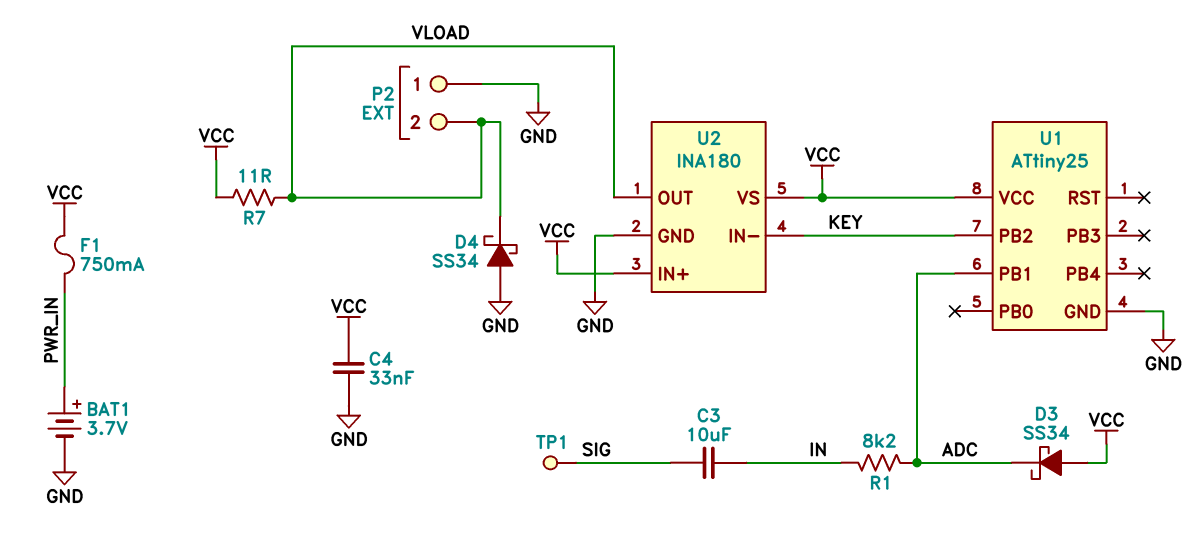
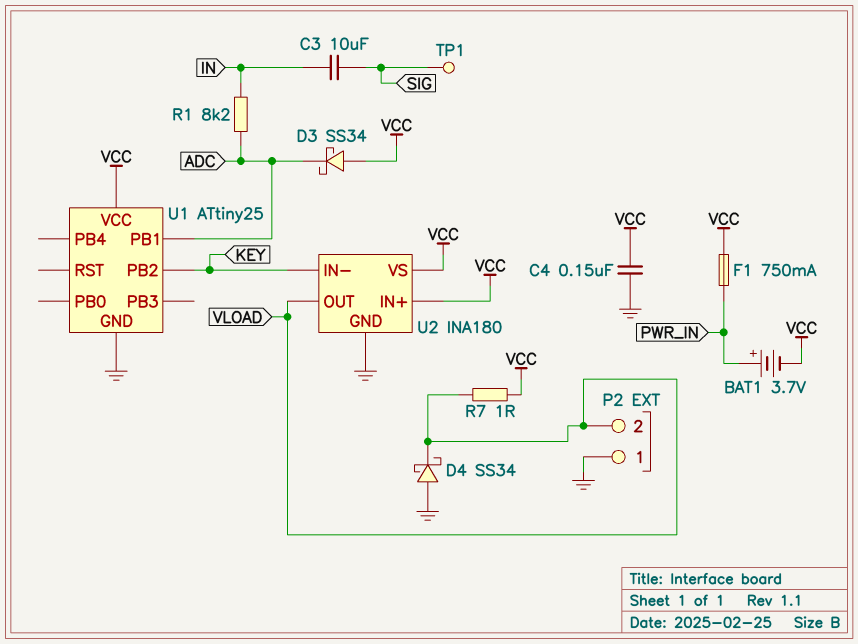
BAT1: 3.7V (plus PWR_IN, minus GND) -> 3.7V (plus PWR_IN, minus VCC)
C4: 33nF (GND, VCC) -> 150nF (GND, VCC)
R7: 11 (VCC, VLOAD) -> 1 (VCC, VLOAD)

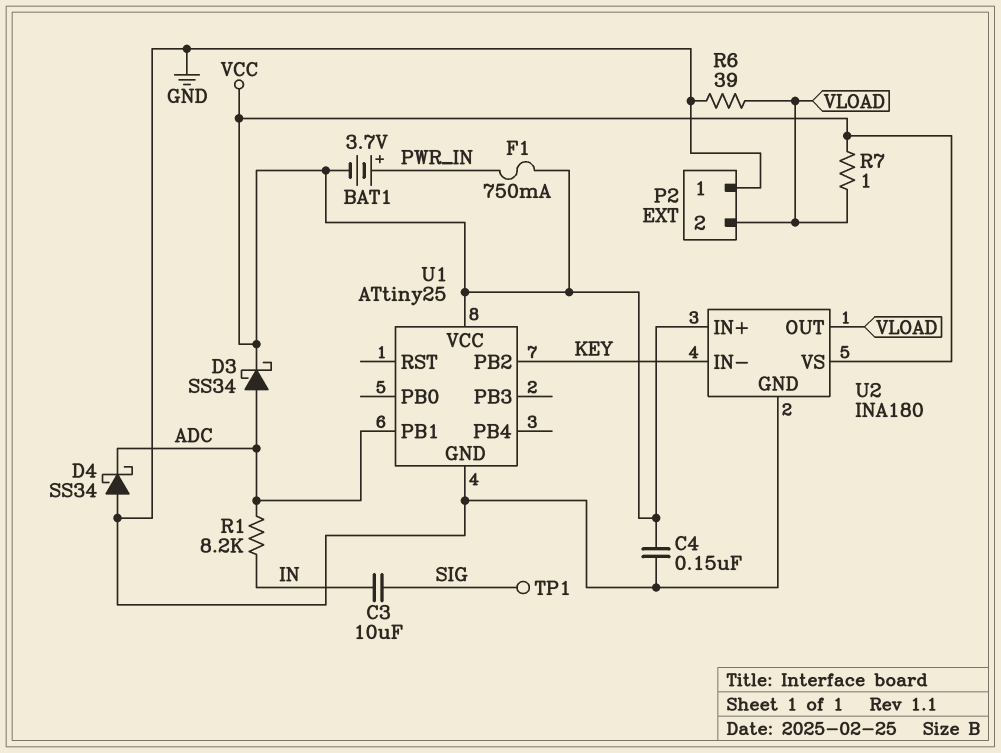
D3: schottky SS34 (A VCC, K ADC) -> schottky SS34 (A ADC, K VCC)
D4: schottky SS34 (A GND, K VLOAD) -> schottky SS34 (A GND, K ADC)
R6: none -> 39 (GND, VLOAD)

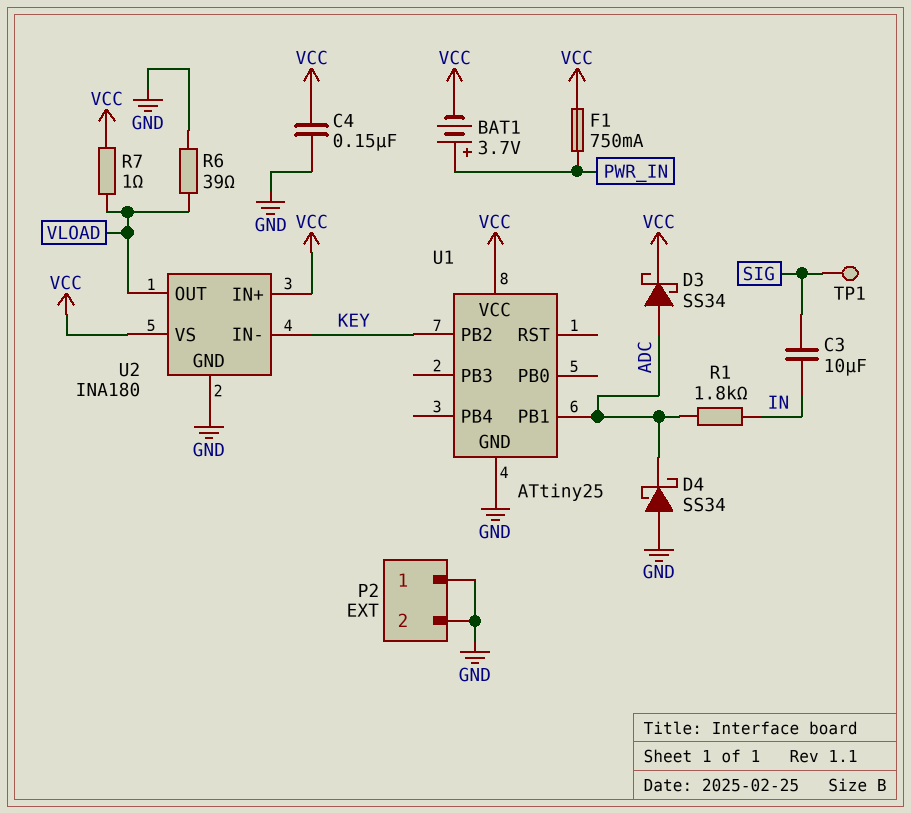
P2 pin 2: VLOAD -> GND
R1: 8.2k (ADC, IN) -> 1.8k (ADC, IN)

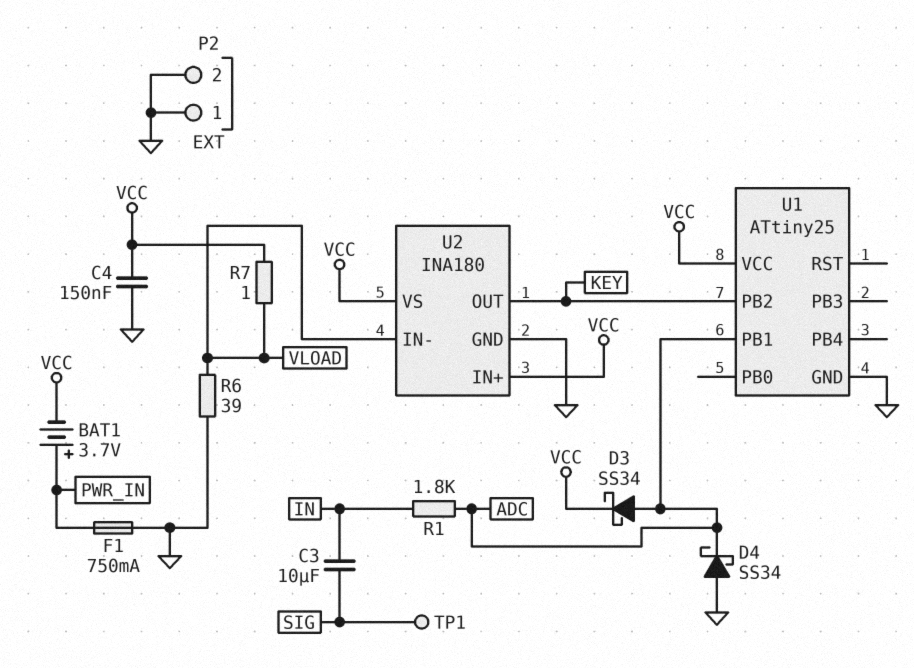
F1: 750mA (PWR_IN, VCC) -> 750mA (GND, PWR_IN)
U2 pin IN-: KEY -> VLOAD
U2 pin OUT: VLOAD -> KEY

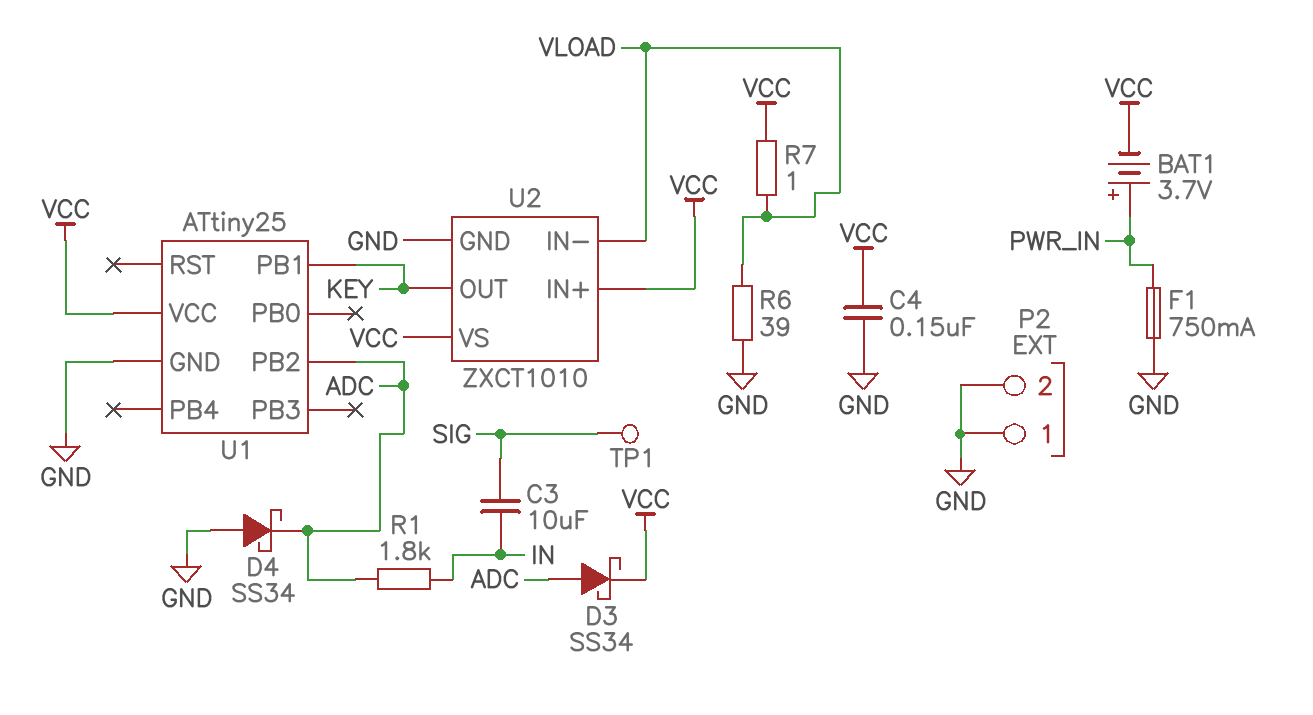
U1 pin PB1: ADC -> KEY
U1 pin PB2: KEY -> ADC
U2: INA180 -> ZXCT1010

